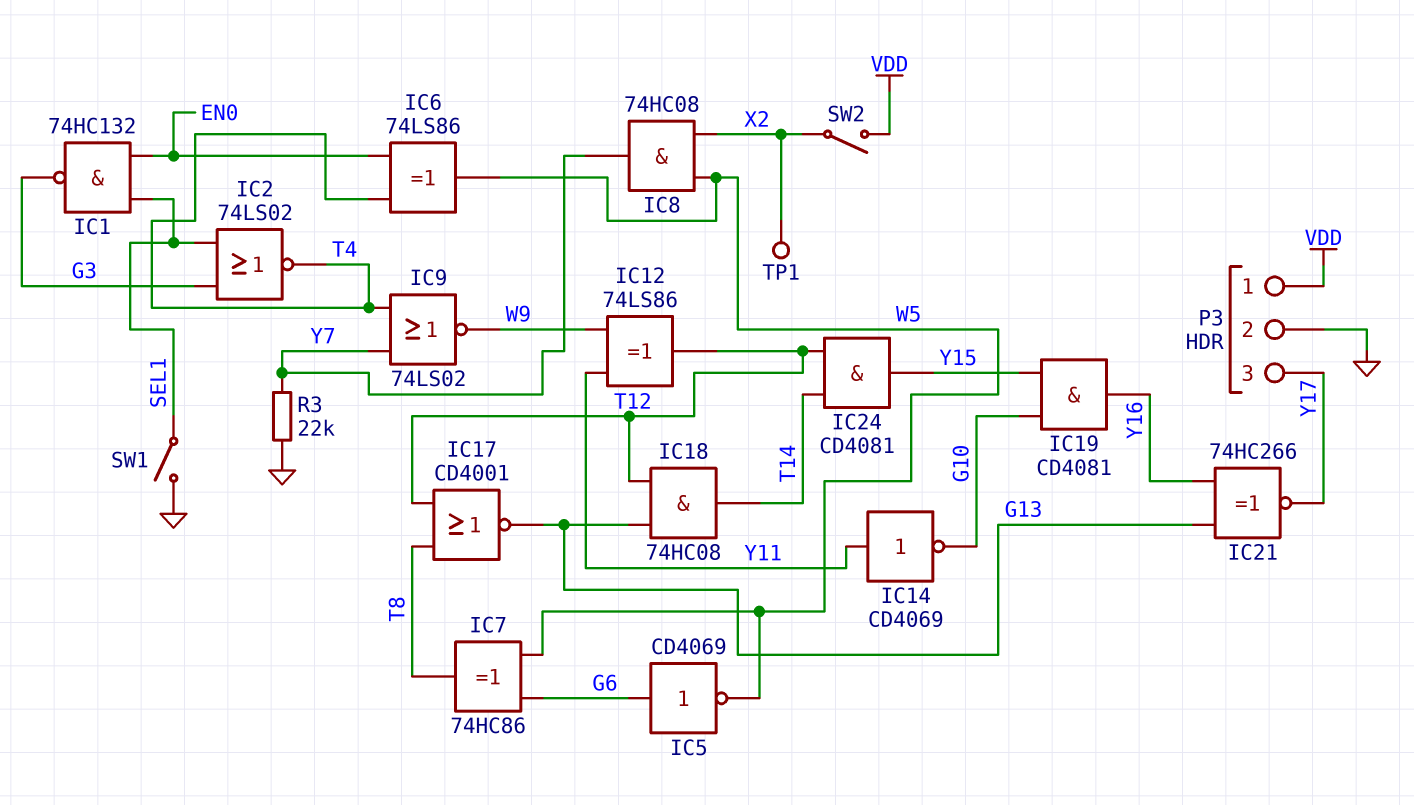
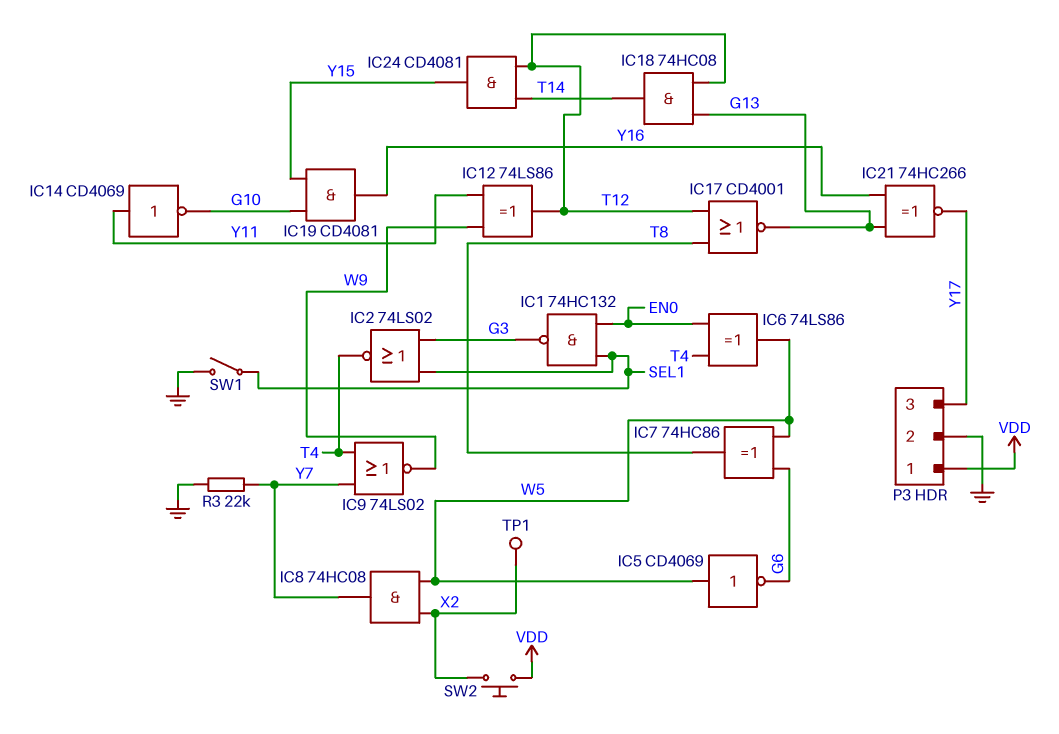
IC5: NOT CD4069 (in G6, out W5) -> NOT CD4069 (in W5, out G6)
SW2: switch (VDD, X2) -> button (VDD, X2)

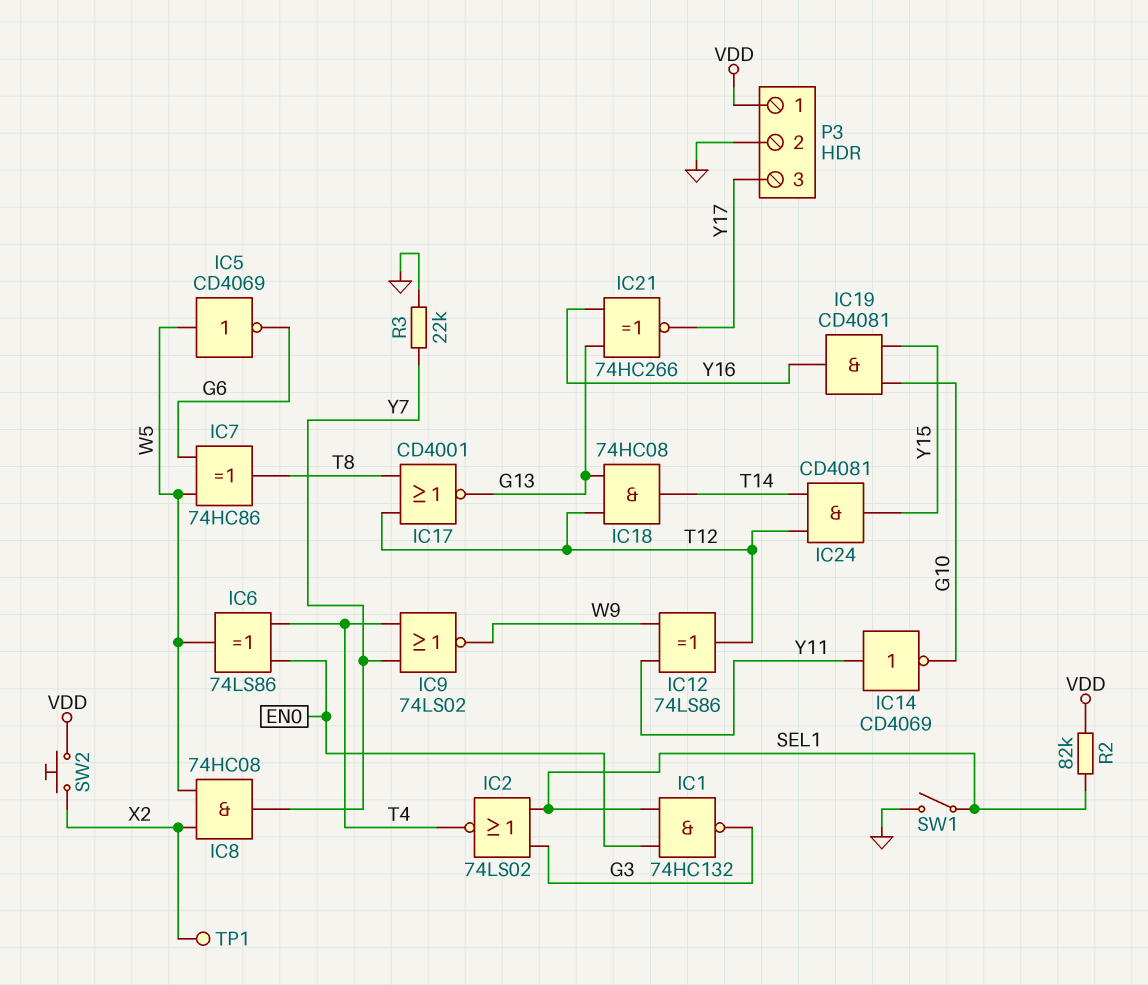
R2: none -> 82k (SEL1, VDD)

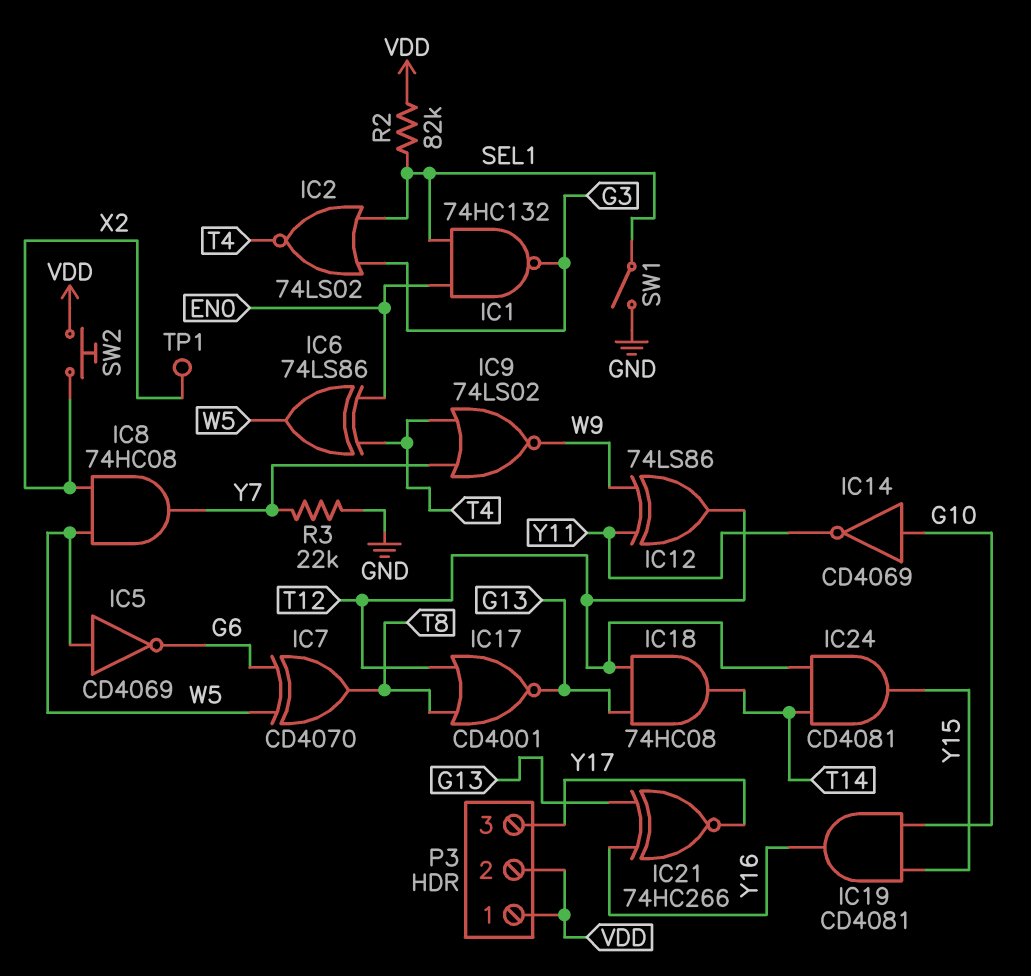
IC7: XOR 74HC86 (in G6, in W5, out T8) -> XOR CD4070 (in G6, in W5, out T8)
IC14: NOT CD4069 (in Y11, out G10) -> NOT CD4069 (in G10, out Y11)
P3 pin 2: GND -> VDD

